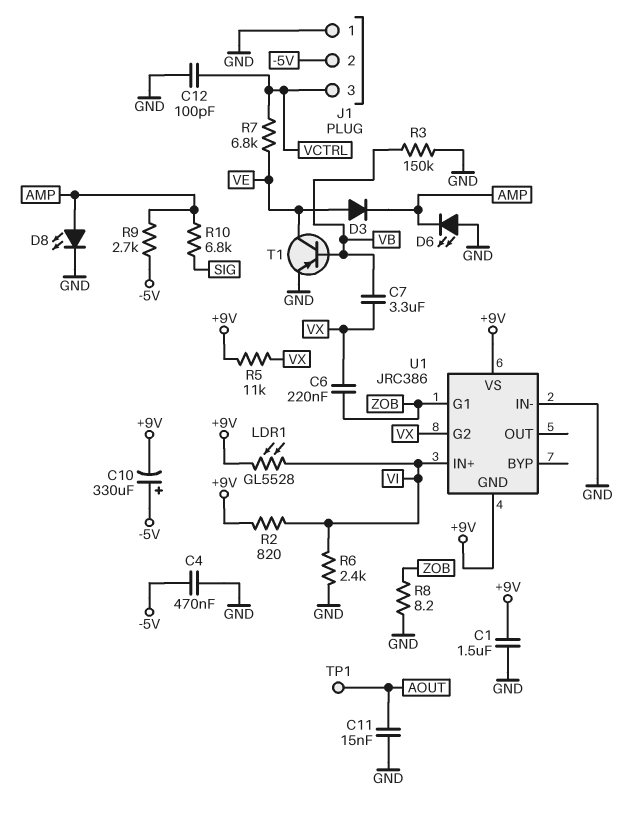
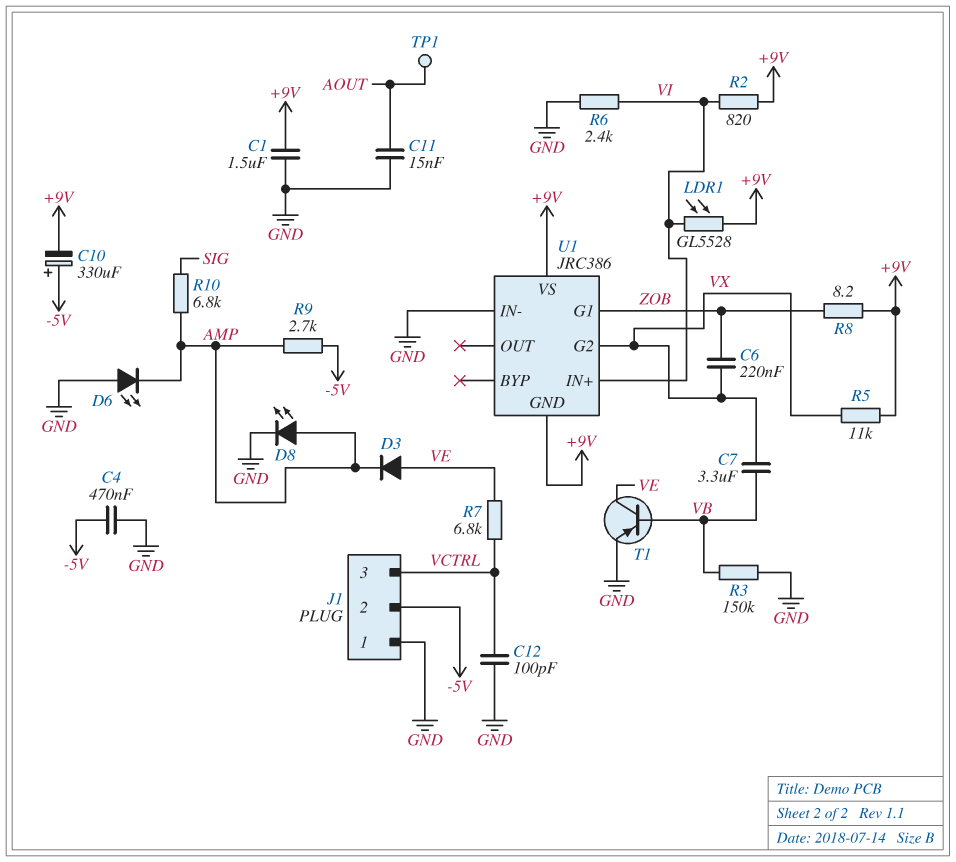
R8: 8.2 (GND, ZOB) -> 8.2 (+9V, ZOB)

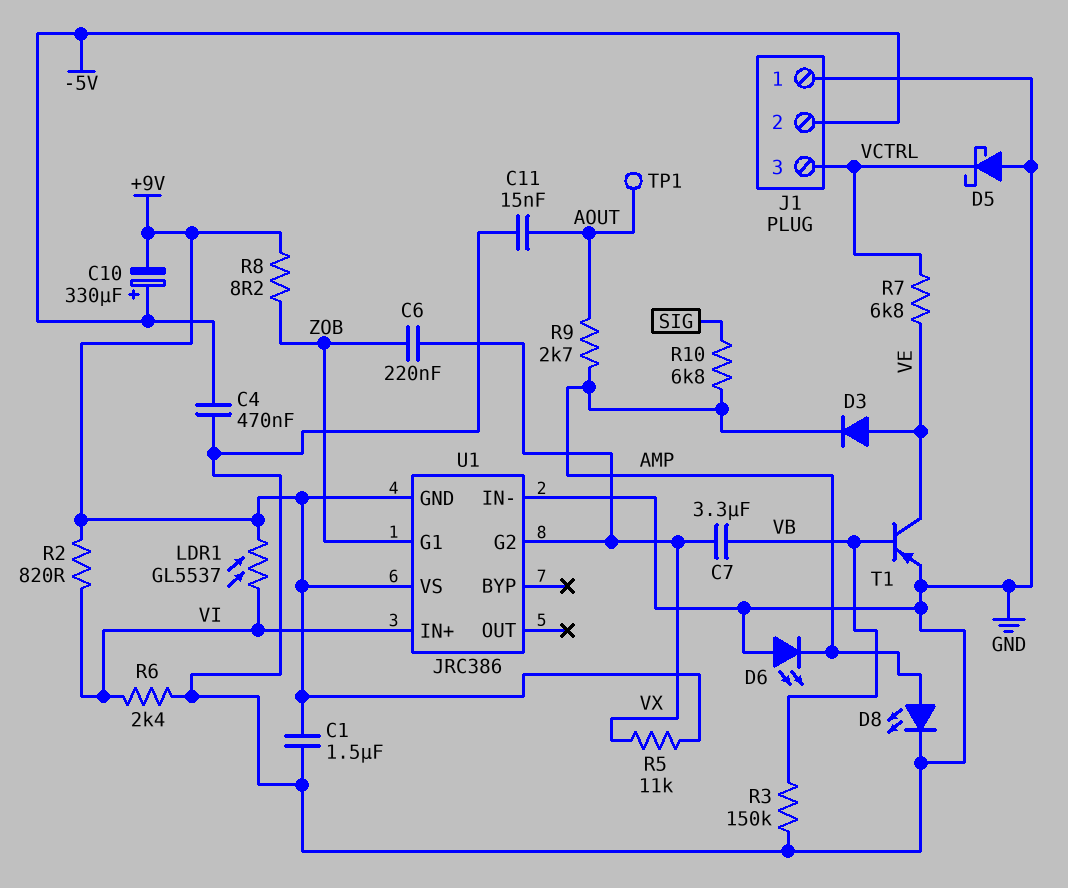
C12: 100pF (GND, VCTRL) -> none
D5: none -> schottky (A GND, K VCTRL)
LDR1: GL5528 (+9V, VI) -> GL5537 (+9V, VI)
R9: 2.7k (-5V, AMP) -> 2.7k (AMP, AOUT)

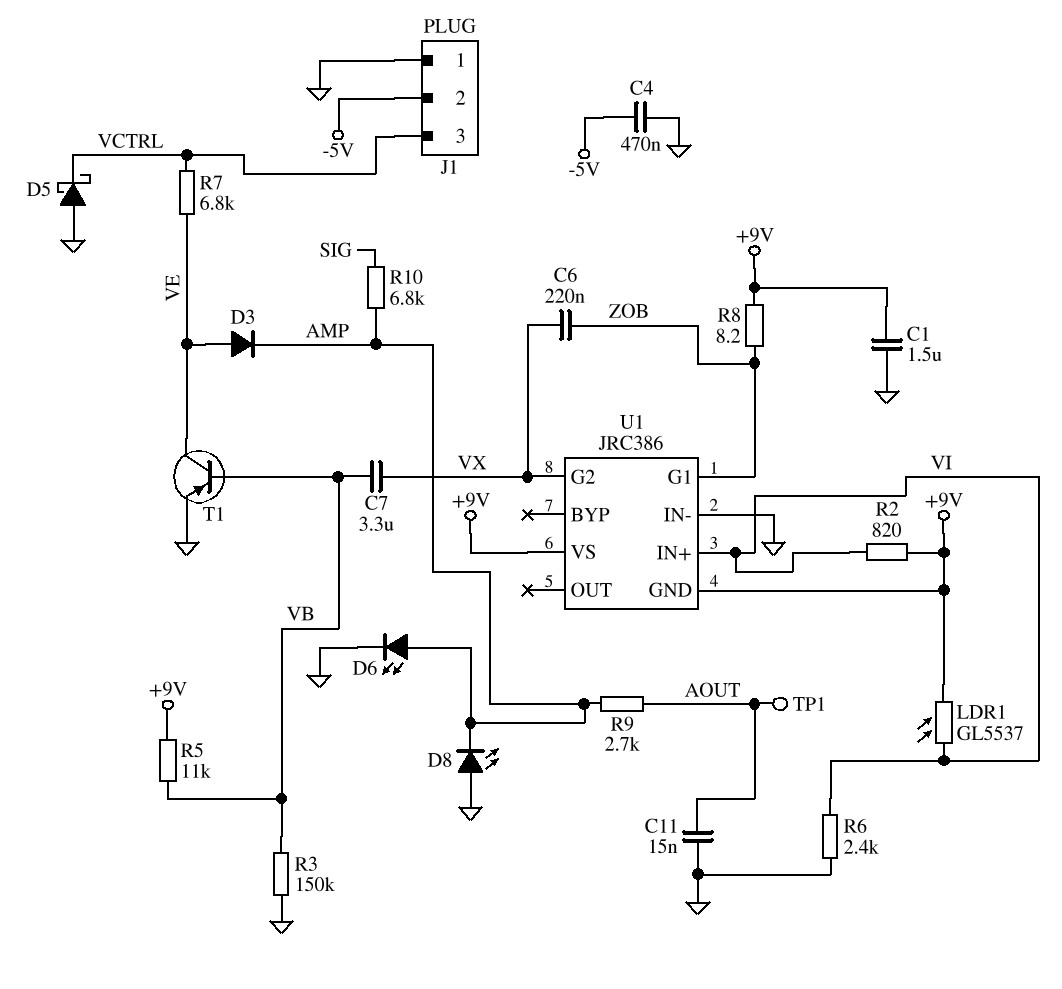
C10: 330uF (plus -5V, minus +9V) -> none
D6: LED (A GND, K AMP) -> LED (A AMP, K GND)
D8: LED (A AMP, K GND) -> LED (A GND, K AMP)
R5: 11k (+9V, VX) -> 11k (+9V, VB)

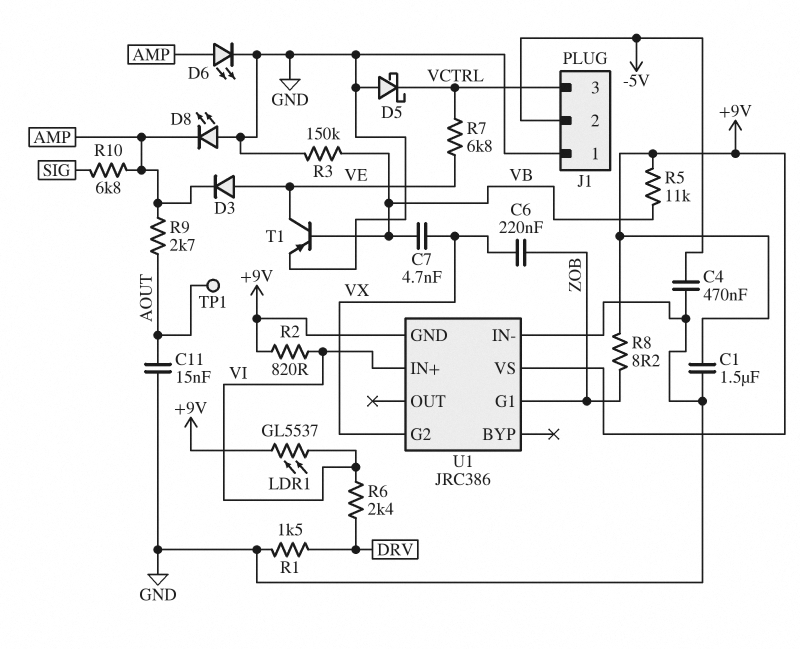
C7: 3.3uF (VB, VX) -> 4.7nF (VB, VX)
R1: none -> 1.5k (DRV, GND)
R6: 2.4k (GND, VI) -> 2.4k (DRV, VI)

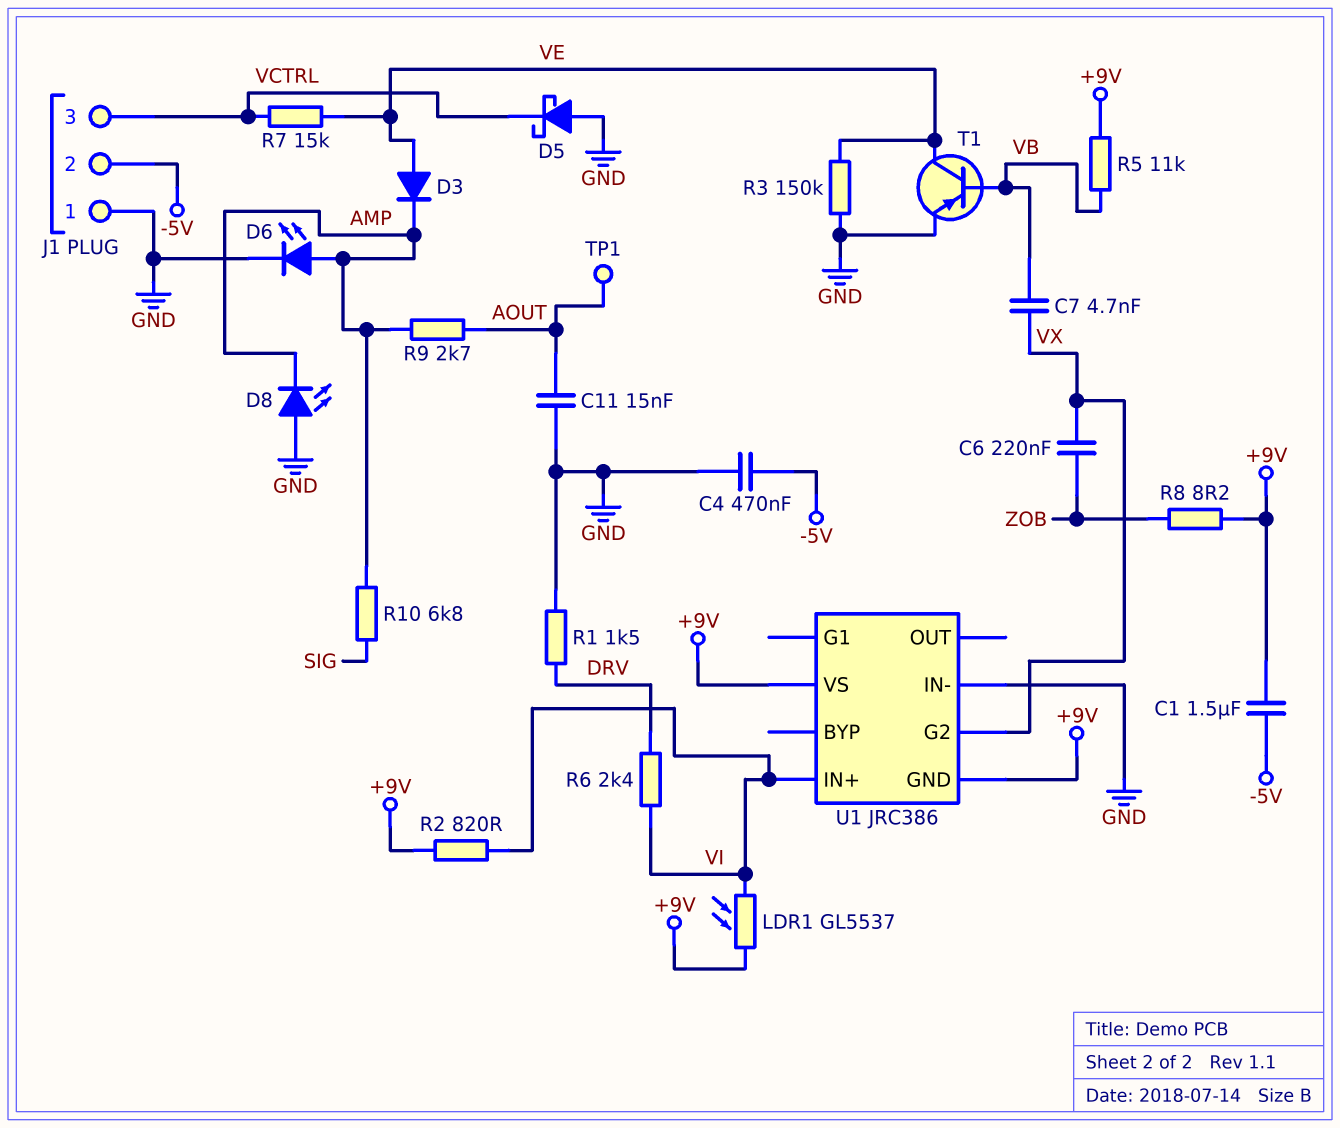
C1: 1.5uF (+9V, GND) -> 1.5uF (+9V, -5V)
R3: 150k (GND, VB) -> 150k (GND, VE)
R7: 6.8k (VCTRL, VE) -> 15k (VCTRL, VE)
U1 pin G1: ZOB -> none

